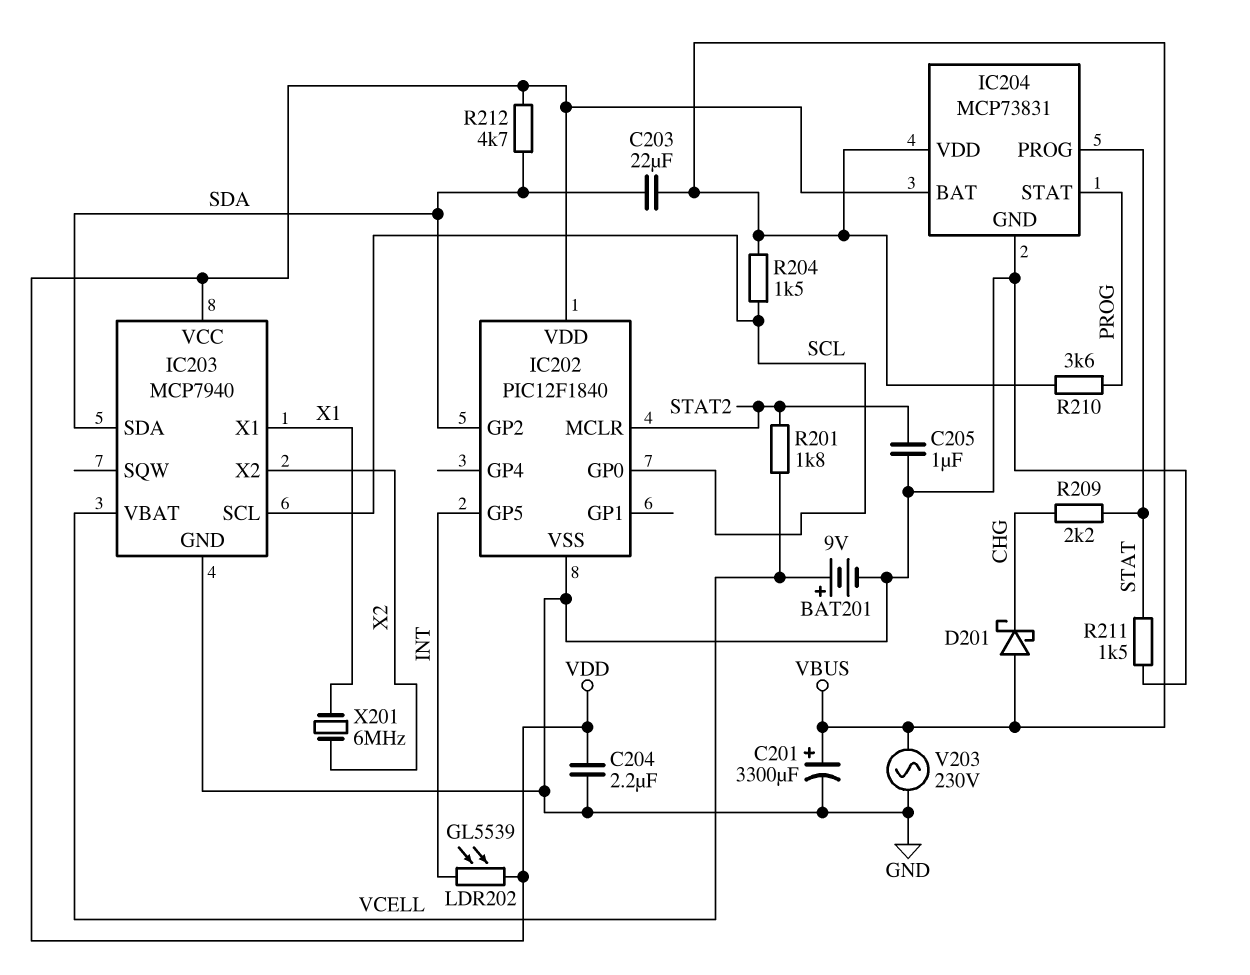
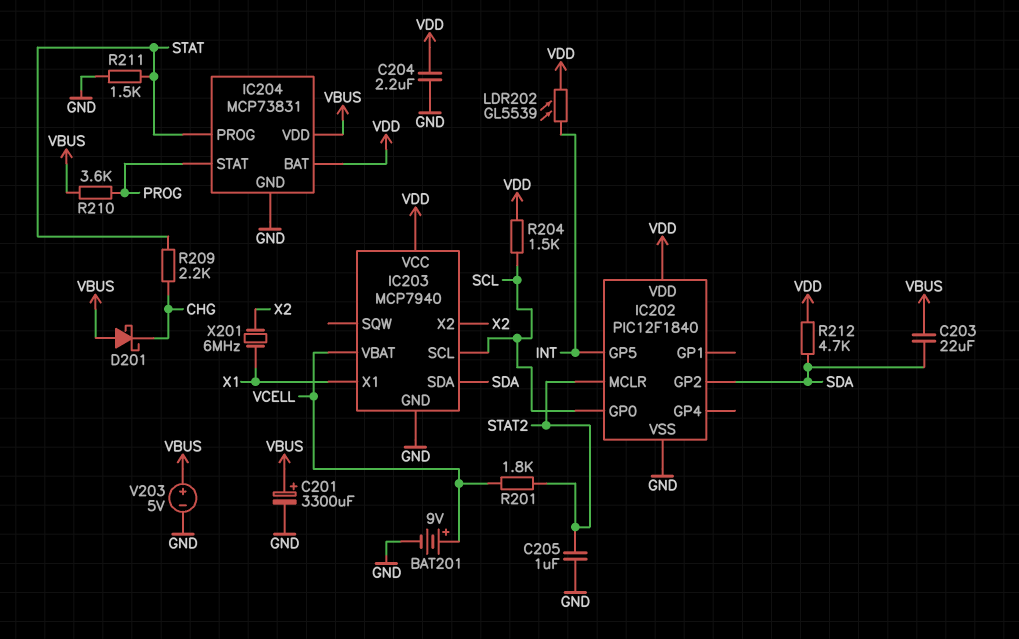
R204: 1.5k (SCL, VBUS) -> 1.5k (SCL, VDD)
V203: AC 230V (GND, VBUS) -> 5V (plus VBUS, minus GND)

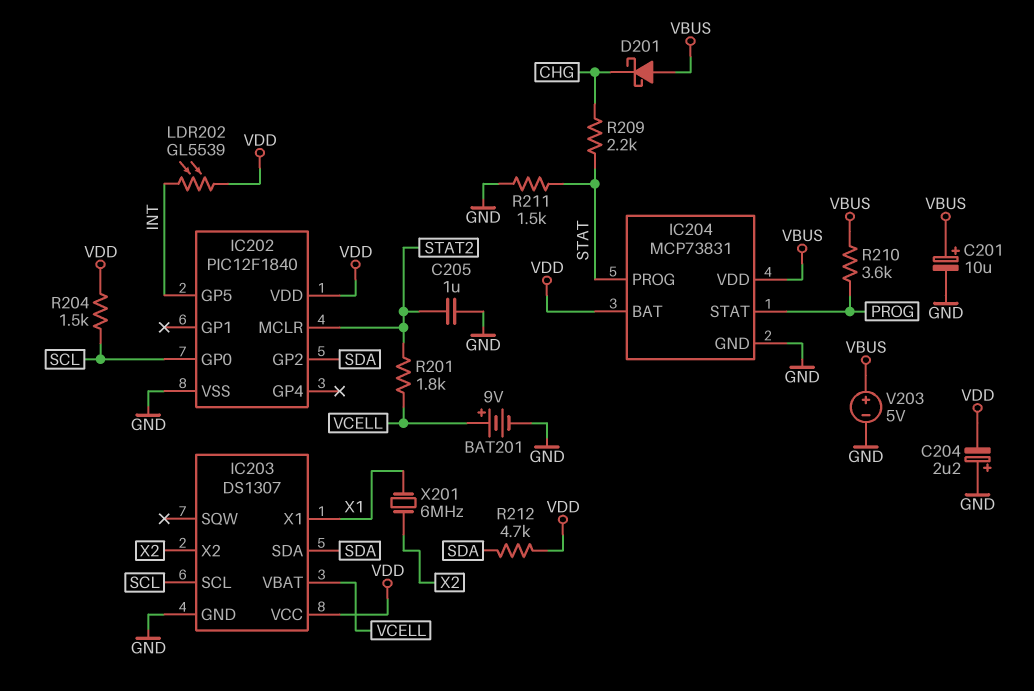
C201: 3300uF (plus VBUS, minus GND) -> 10uF (plus VBUS, minus GND)
C203: 22uF (SDA, VBUS) -> none
C204: 2.2uF (GND, VDD) -> 2.2uF (plus GND, minus VDD)
IC203: MCP7940 -> DS1307

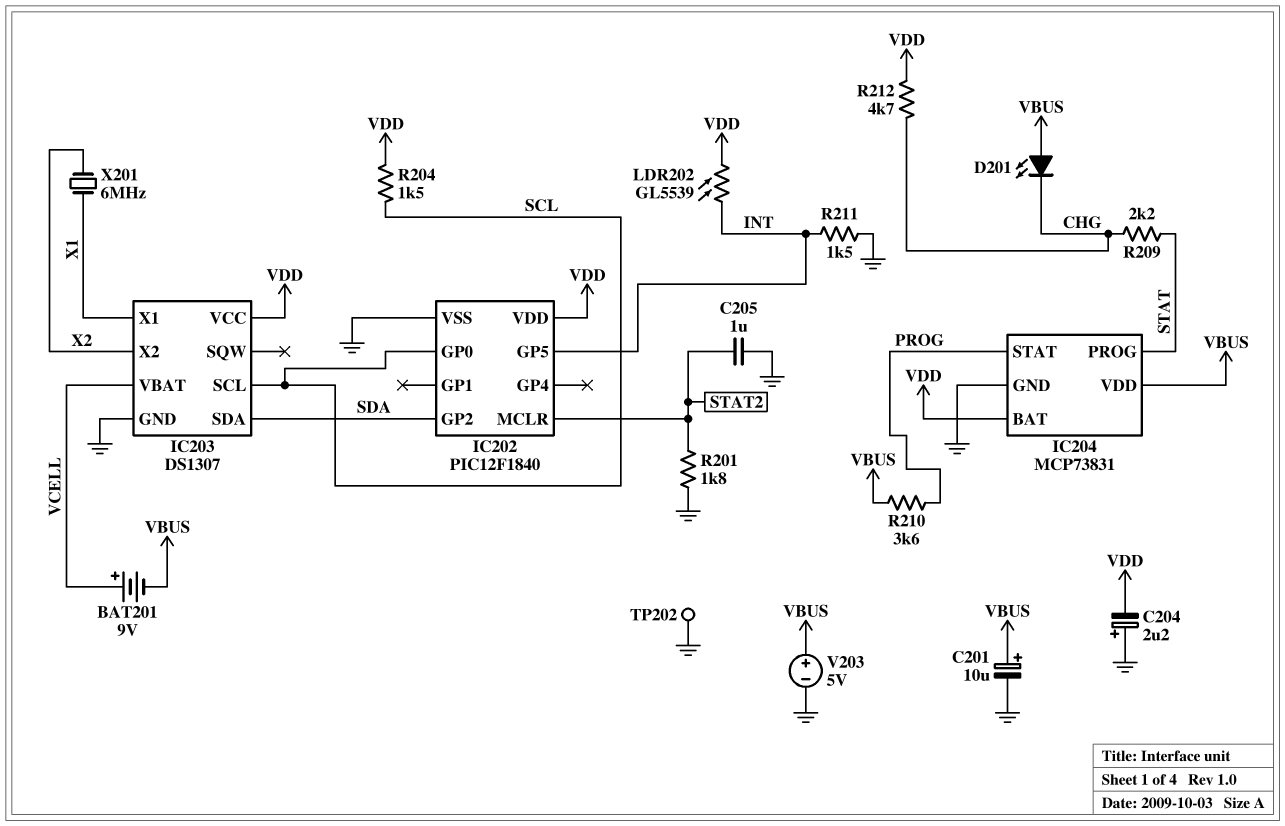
BAT201: 9V (plus VCELL, minus GND) -> 9V (plus VCELL, minus VBUS)
D201: schottky (A VBUS, K CHG) -> LED (A VBUS, K CHG)
R201: 1.8k (STAT2, VCELL) -> 1.8k (GND, STAT2)
R211: 1.5k (GND, STAT) -> 1.5k (GND, INT)
R212: 4.7k (SDA, VDD) -> 4.7k (CHG, VDD)
TP202: none -> test point (GND)

